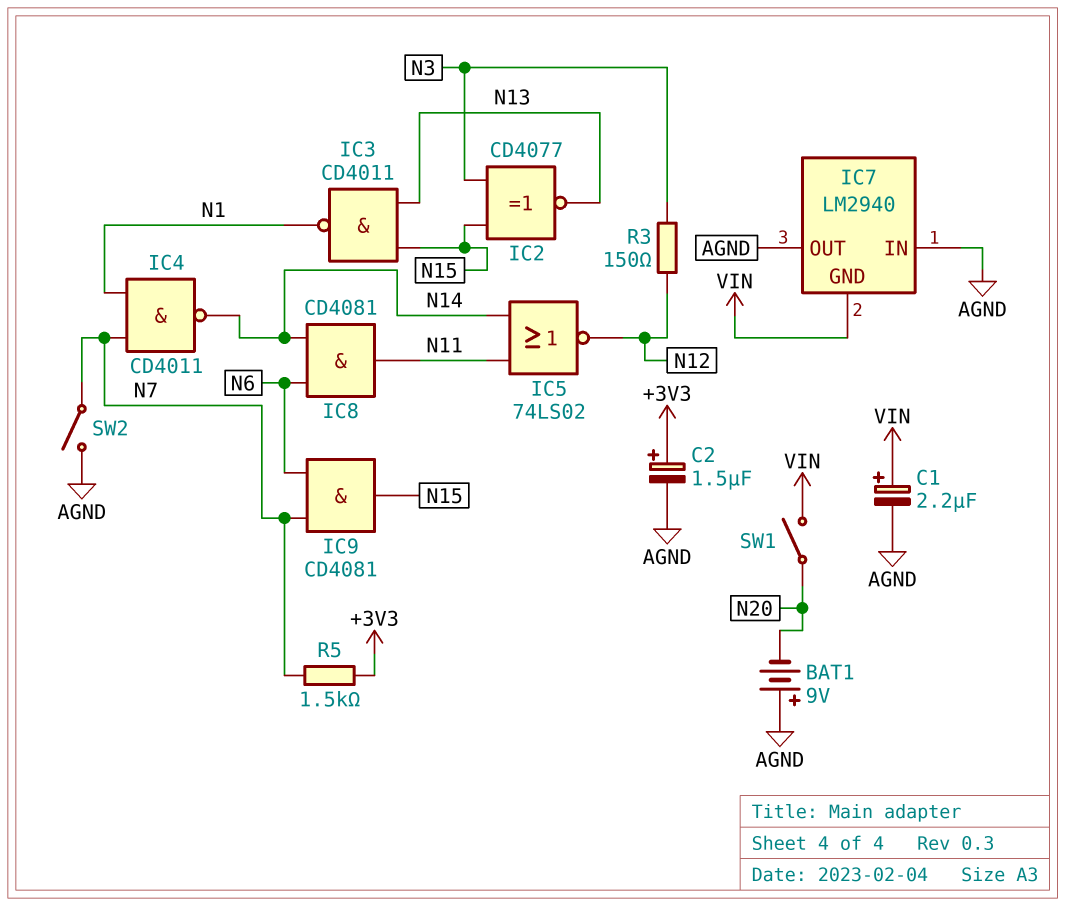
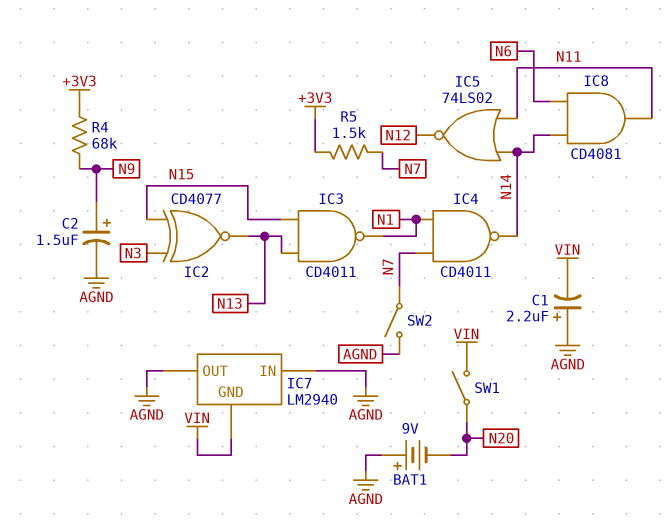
C1: 2.2uF (plus VIN, minus AGND) -> 2.2uF (plus AGND, minus VIN)
C2: 1.5uF (plus +3V3, minus AGND) -> 1.5uF (plus N9, minus AGND)
IC9: AND CD4081 (in N6, in N7, out N15) -> none
R3: 150 (N3, N12) -> none
R4: none -> 68k (+3V3, N9)

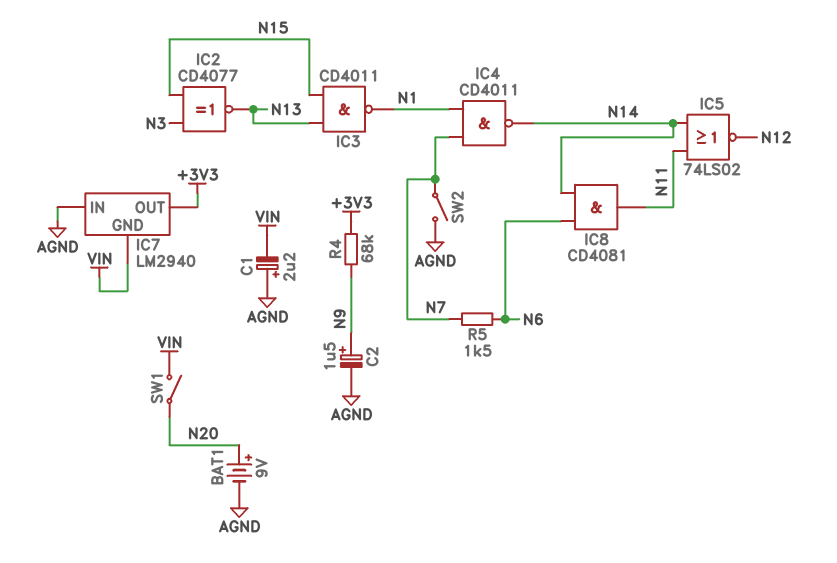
BAT1: 9V (plus AGND, minus N20) -> 9V (plus N20, minus AGND)
IC7 pin OUT: AGND -> +3V3
R5: 1.5k (+3V3, N7) -> 1.5k (N6, N7)

